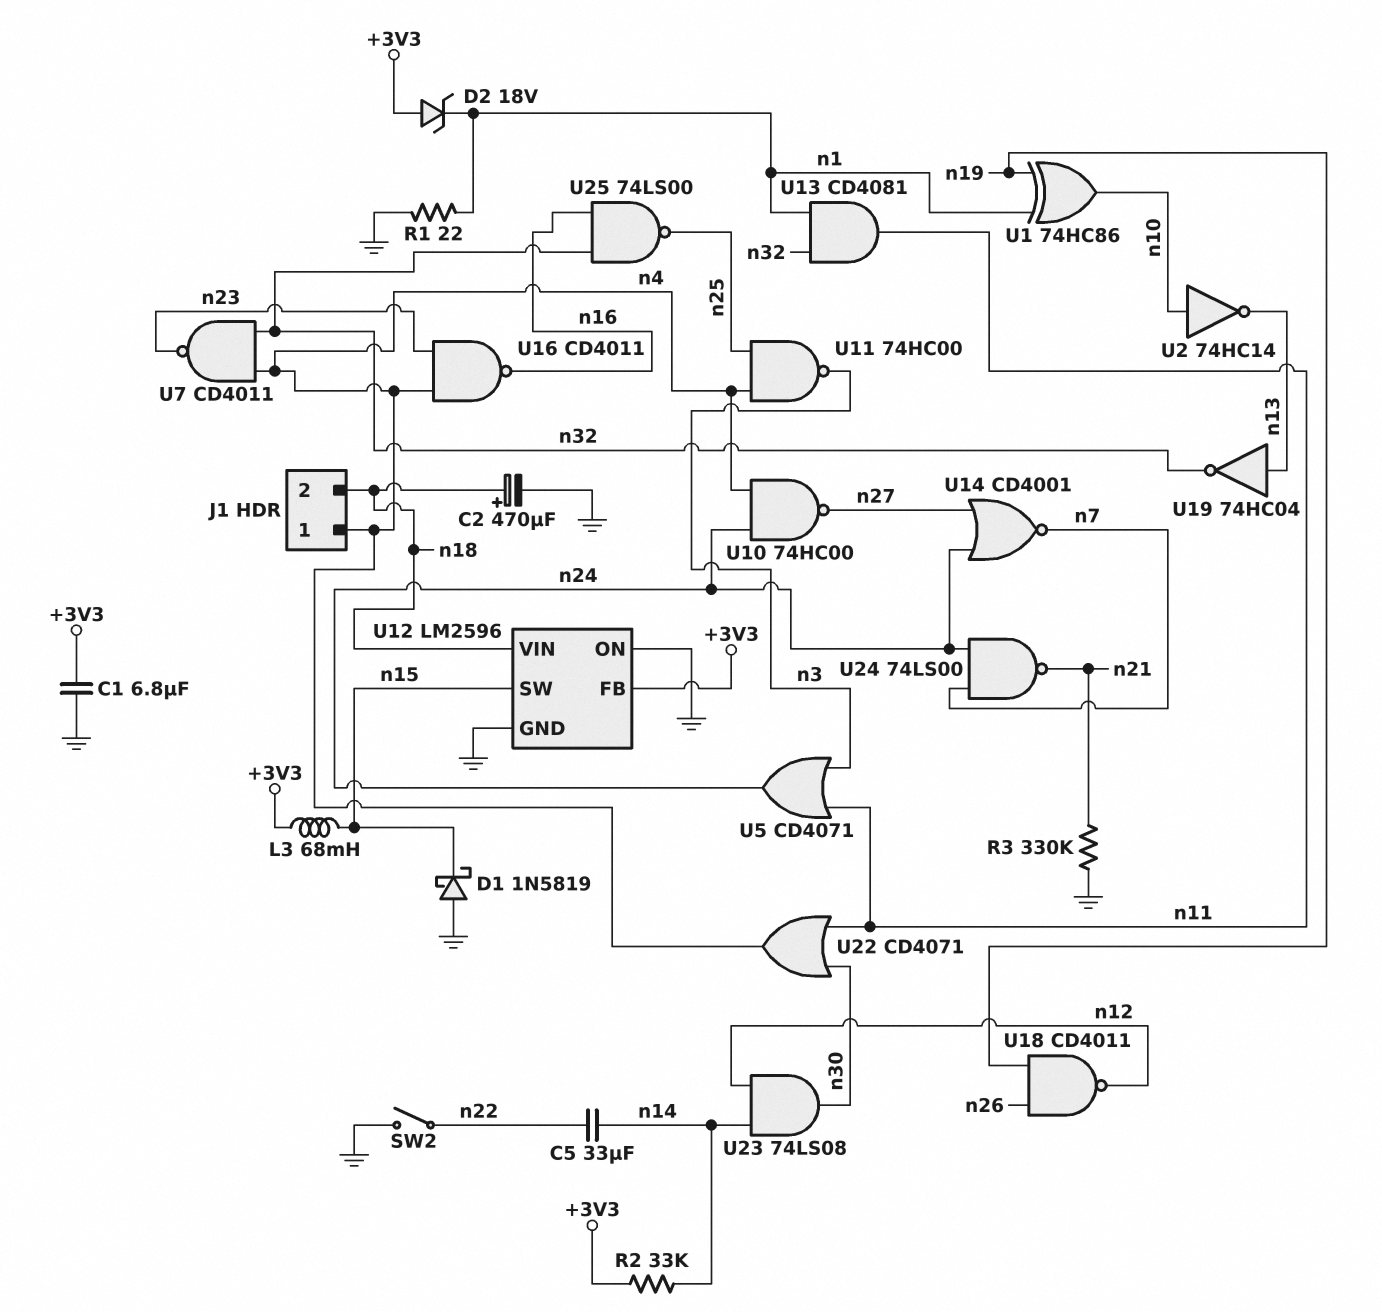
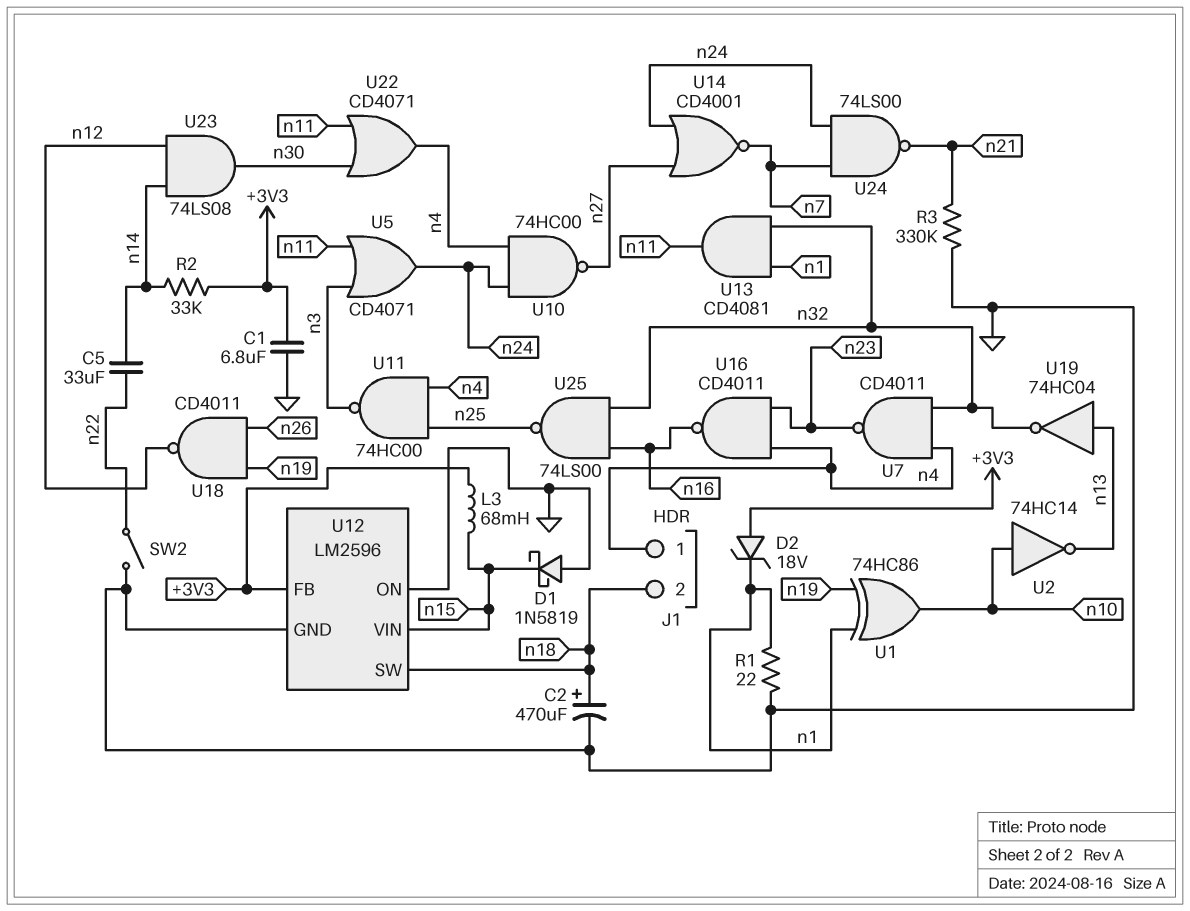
U12 pin SW: n15 -> n18
U12 pin VIN: n18 -> n15

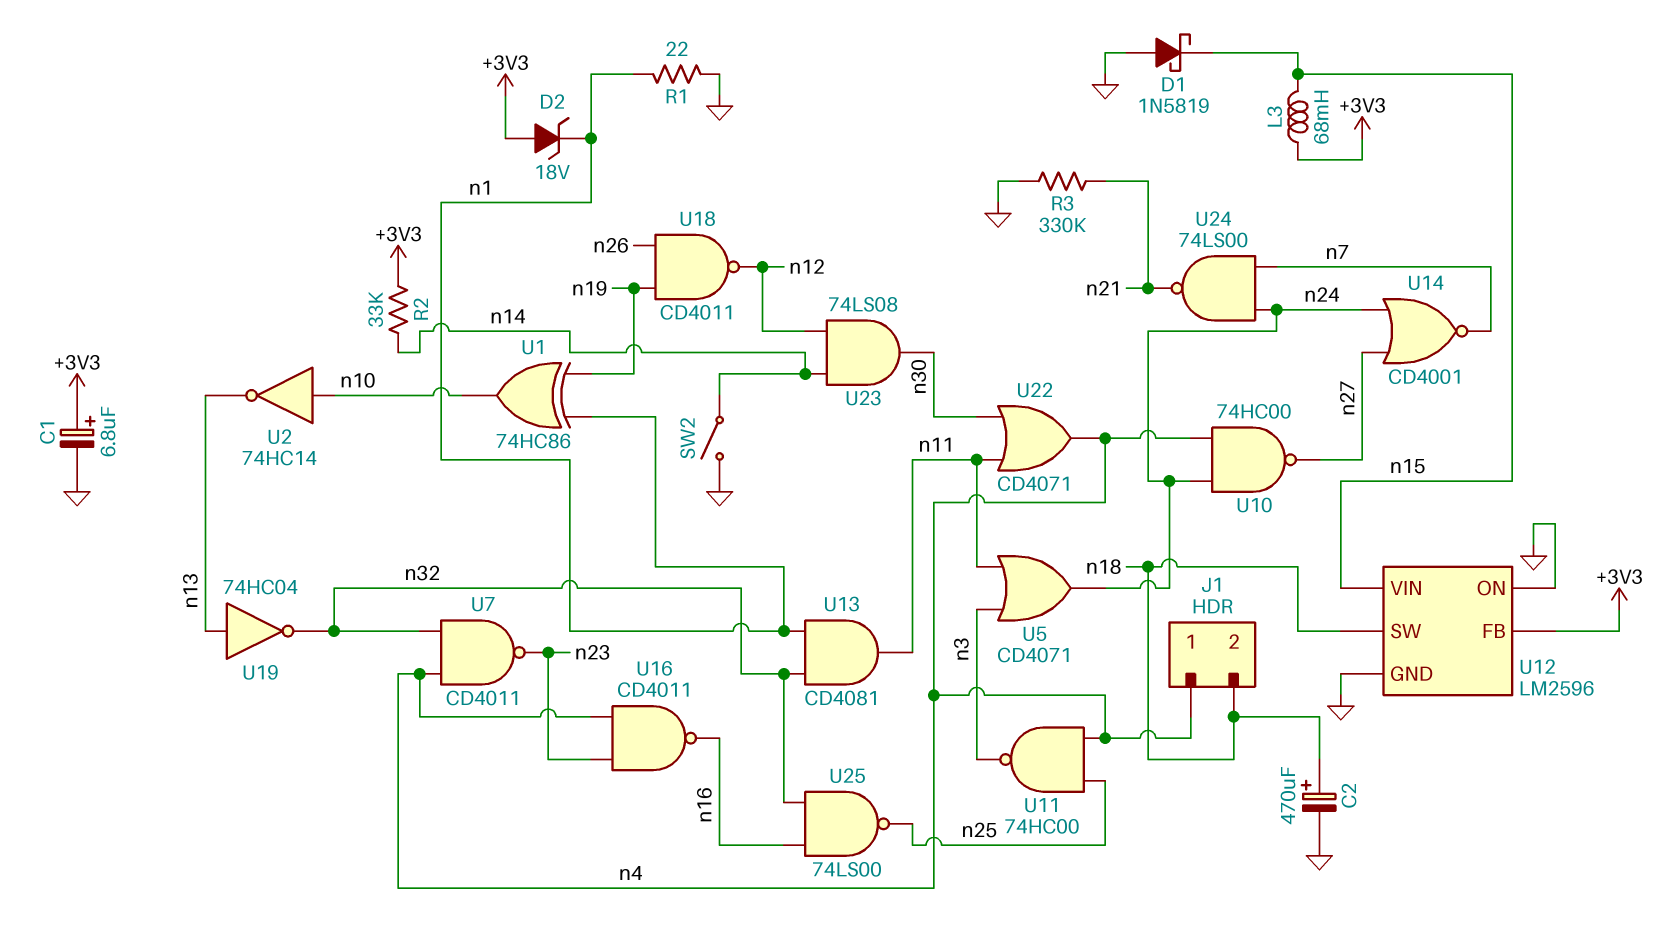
C1: 6.8uF (+3V3, GND) -> 6.8uF (plus +3V3, minus GND)
C5: 33uF (n14, n22) -> none
SW2: switch (GND, n22) -> switch (GND, n14)

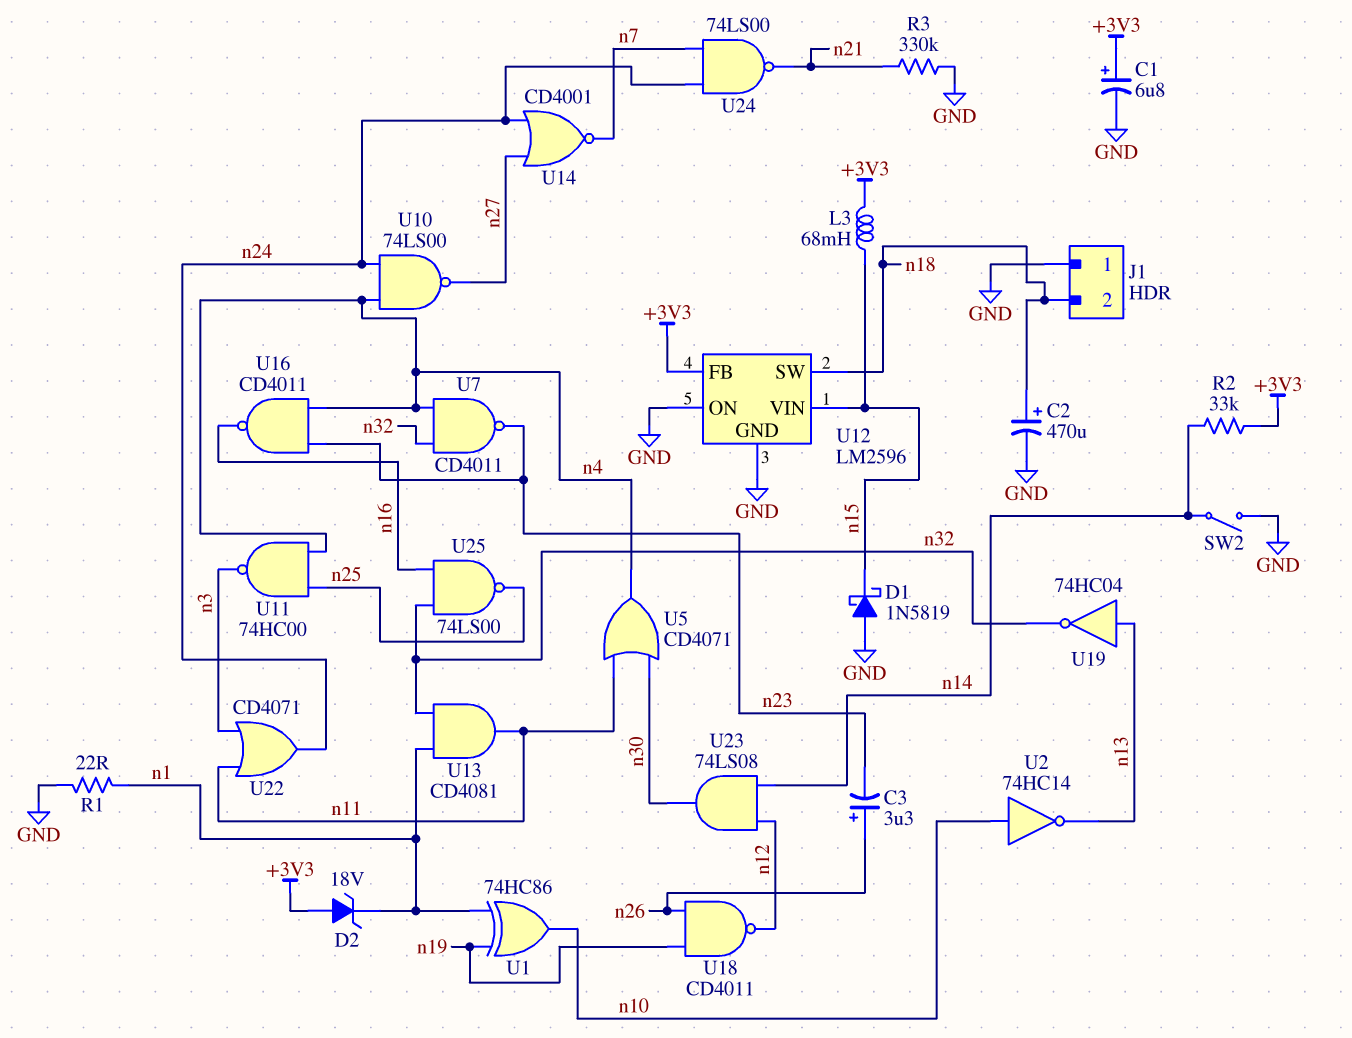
C3: none -> 3.3uF (plus n26, minus n23)
J1 pin 1: n4 -> GND
U5: OR CD4071 (in n3, in n11, out n24) -> OR CD4071 (in n11, in n30, out n4)
U10: NAND 74HC00 (in n4, in n24, out n27) -> NAND 74LS00 (in n4, in n24, out n27)
U22: OR CD4071 (in n11, in n30, out n4) -> OR CD4071 (in n3, in n11, out n24)

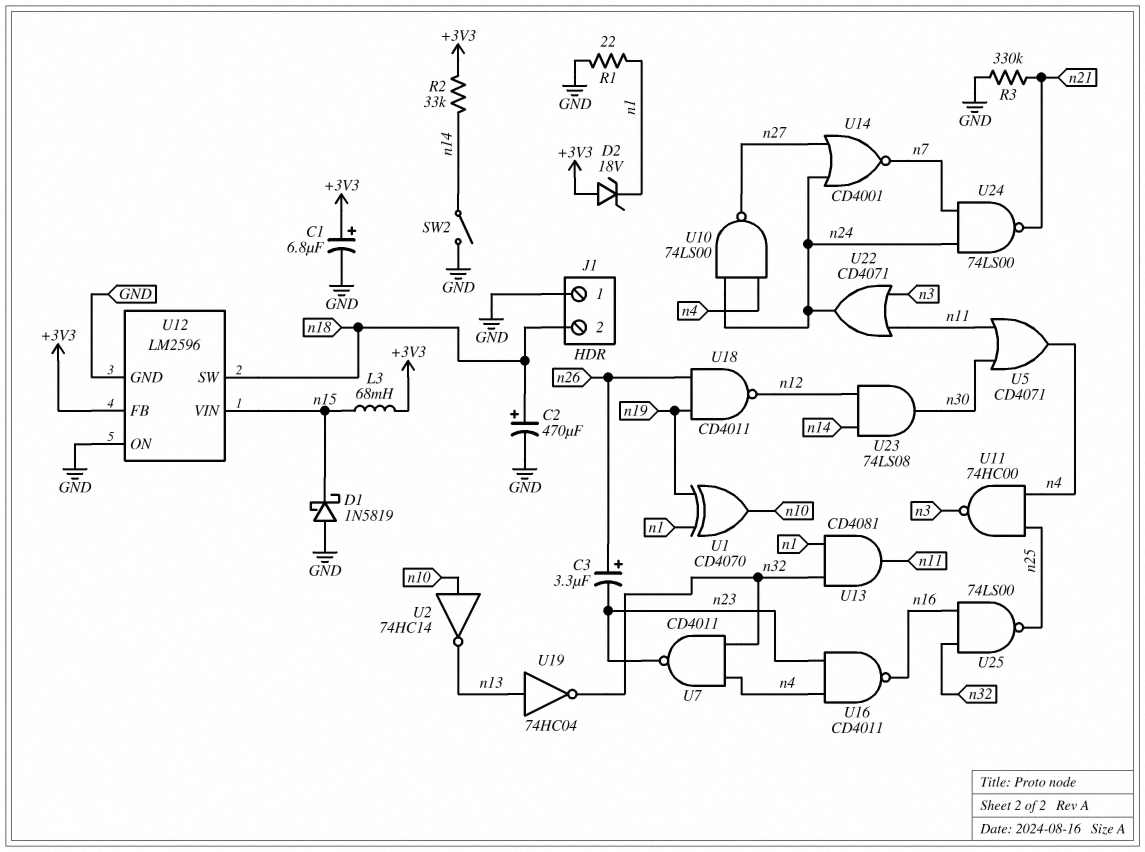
U1: XOR 74HC86 (in n1, in n19, out n10) -> XOR CD4070 (in n1, in n19, out n10)

